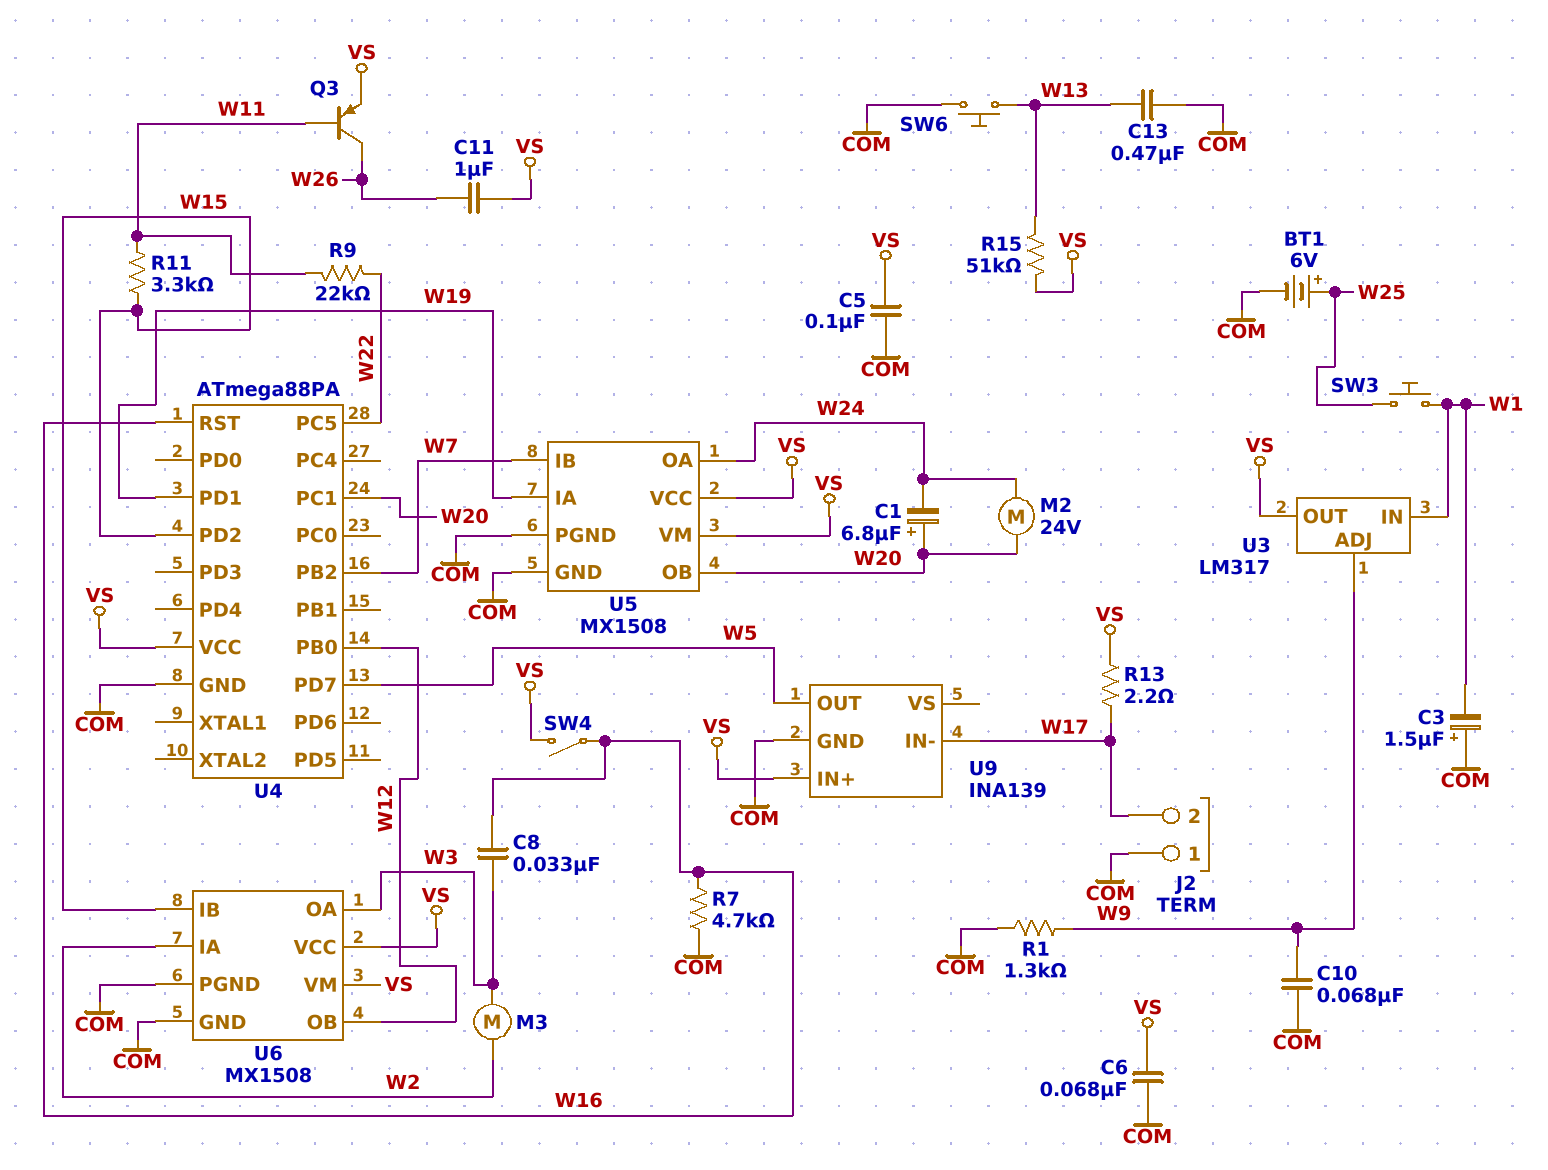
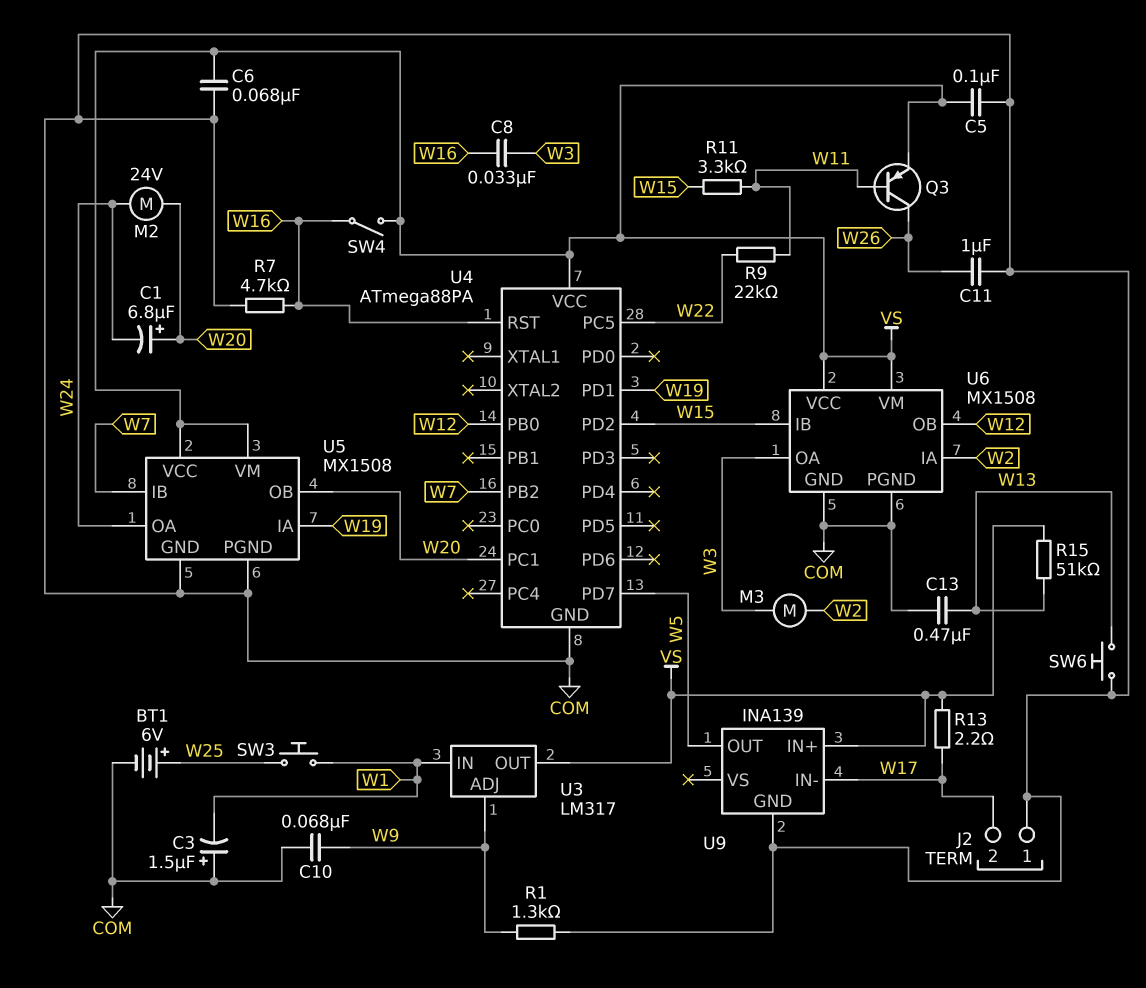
C11: 1uF (VS, W26) -> 1uF (COM, W26)

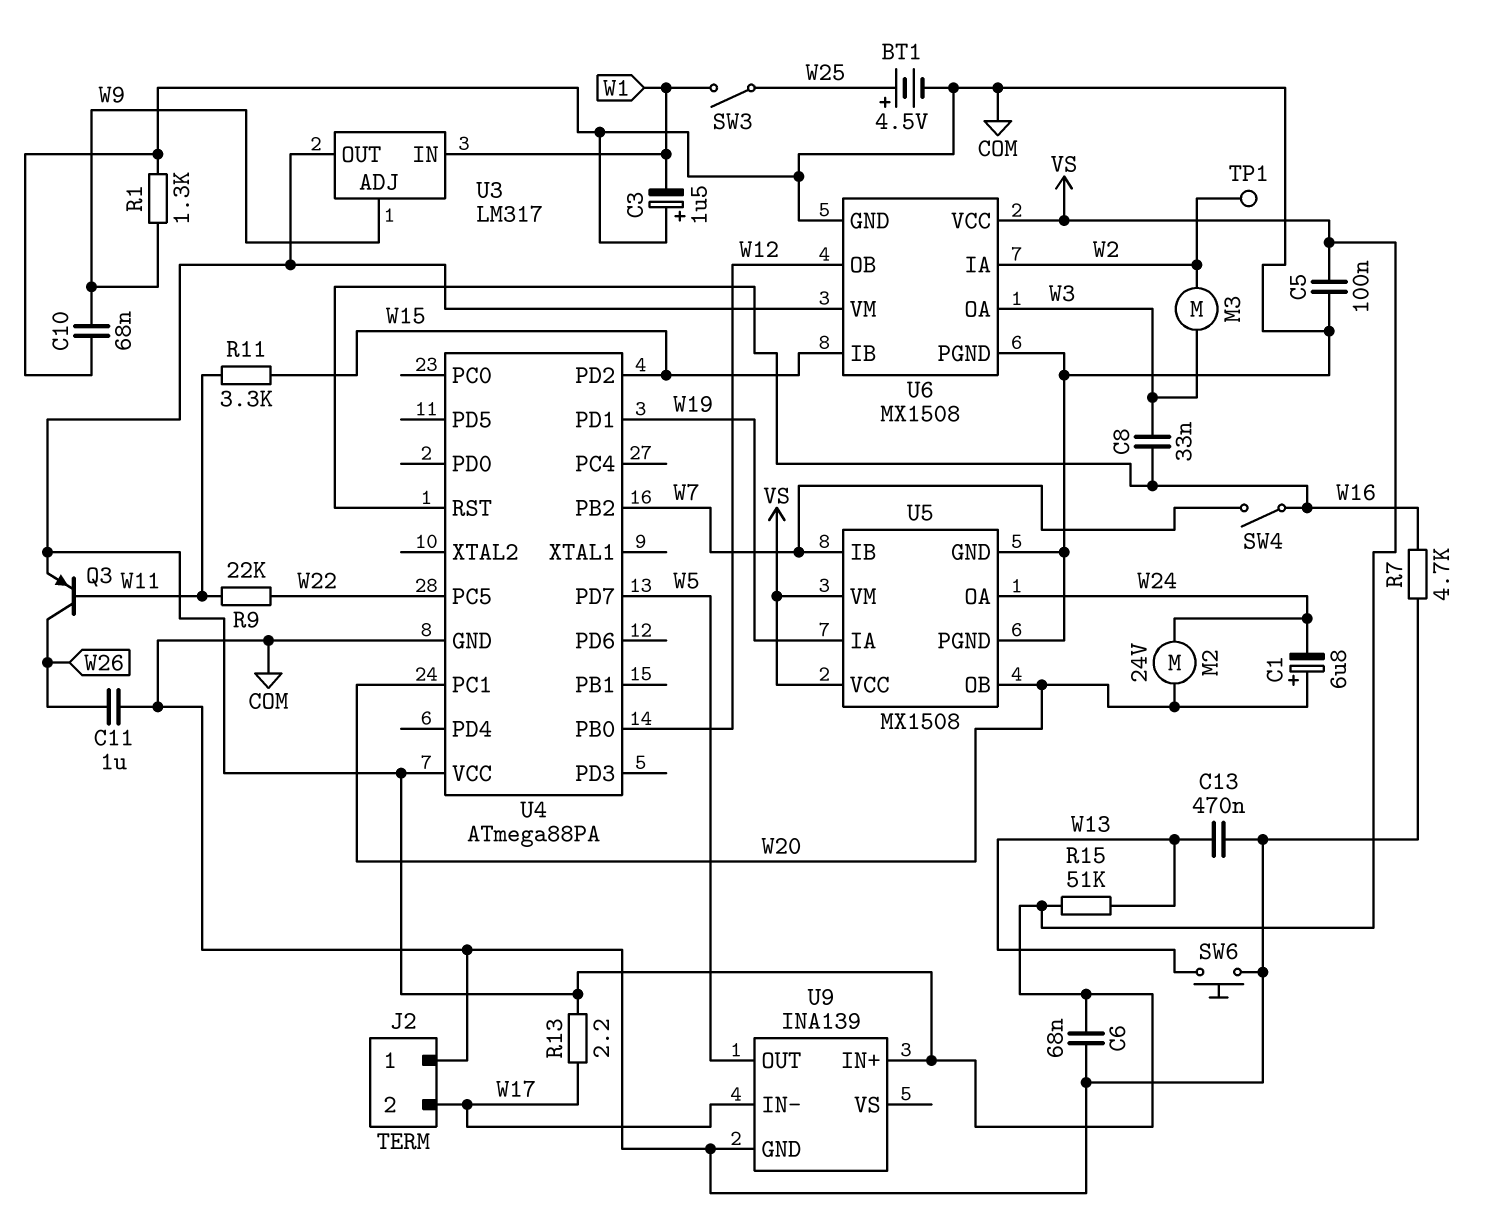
BT1: 6V (plus W25, minus COM) -> 4.5V (plus W25, minus COM)
SW3: button (W1, W25) -> switch (W1, W25)
SW4: switch (VS, W16) -> switch (W7, W16)
TP1: none -> test point (W2)

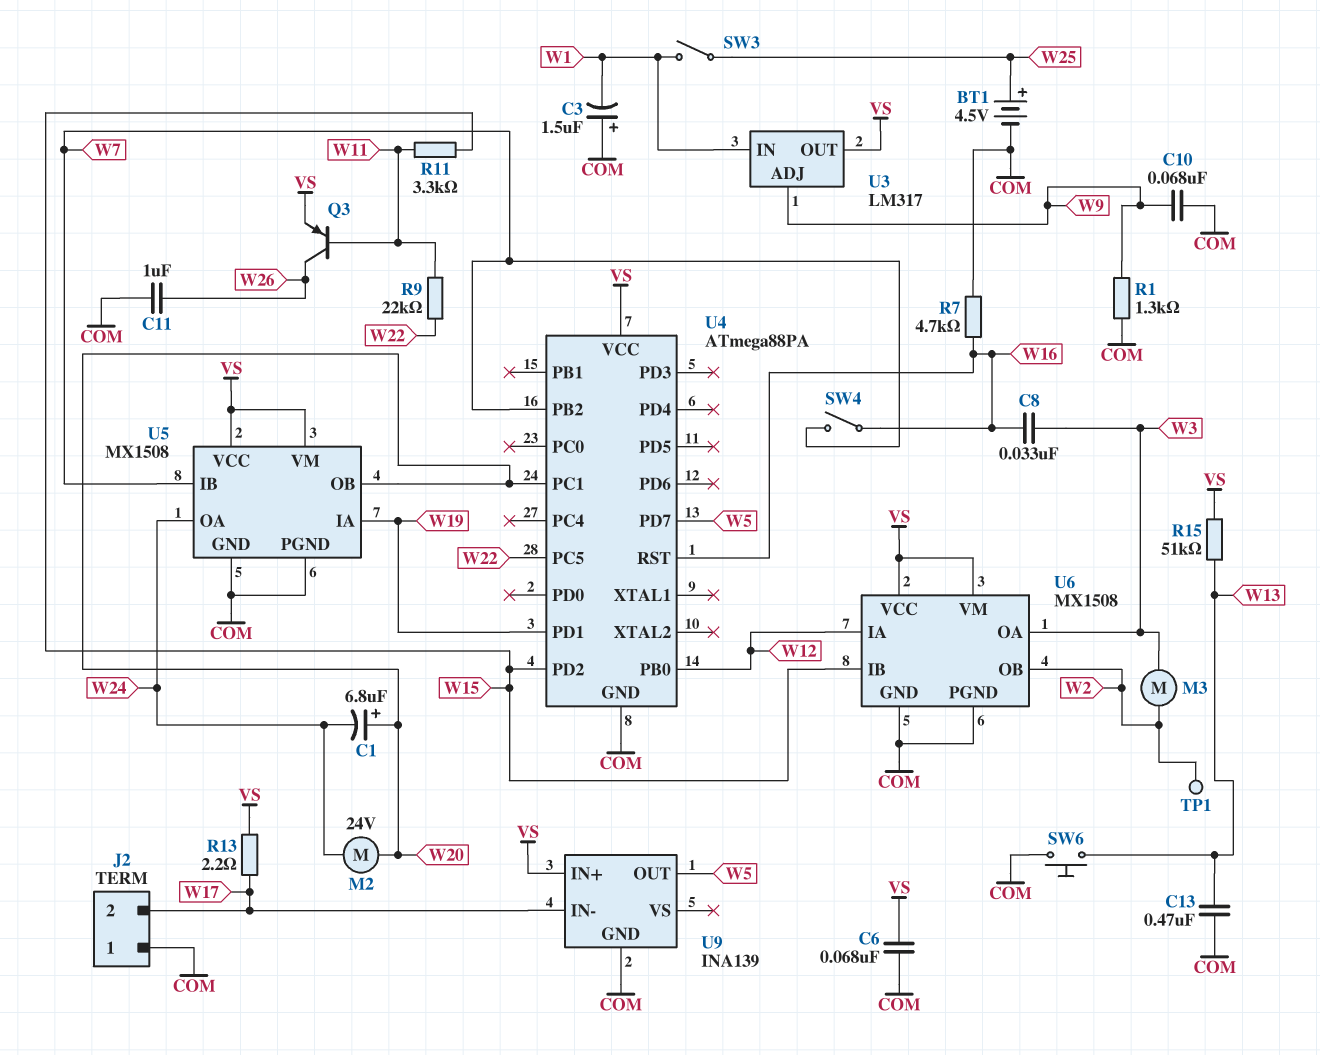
C5: 100nF (COM, VS) -> none
U6 pin IA: W2 -> W12
U6 pin OB: W12 -> W2

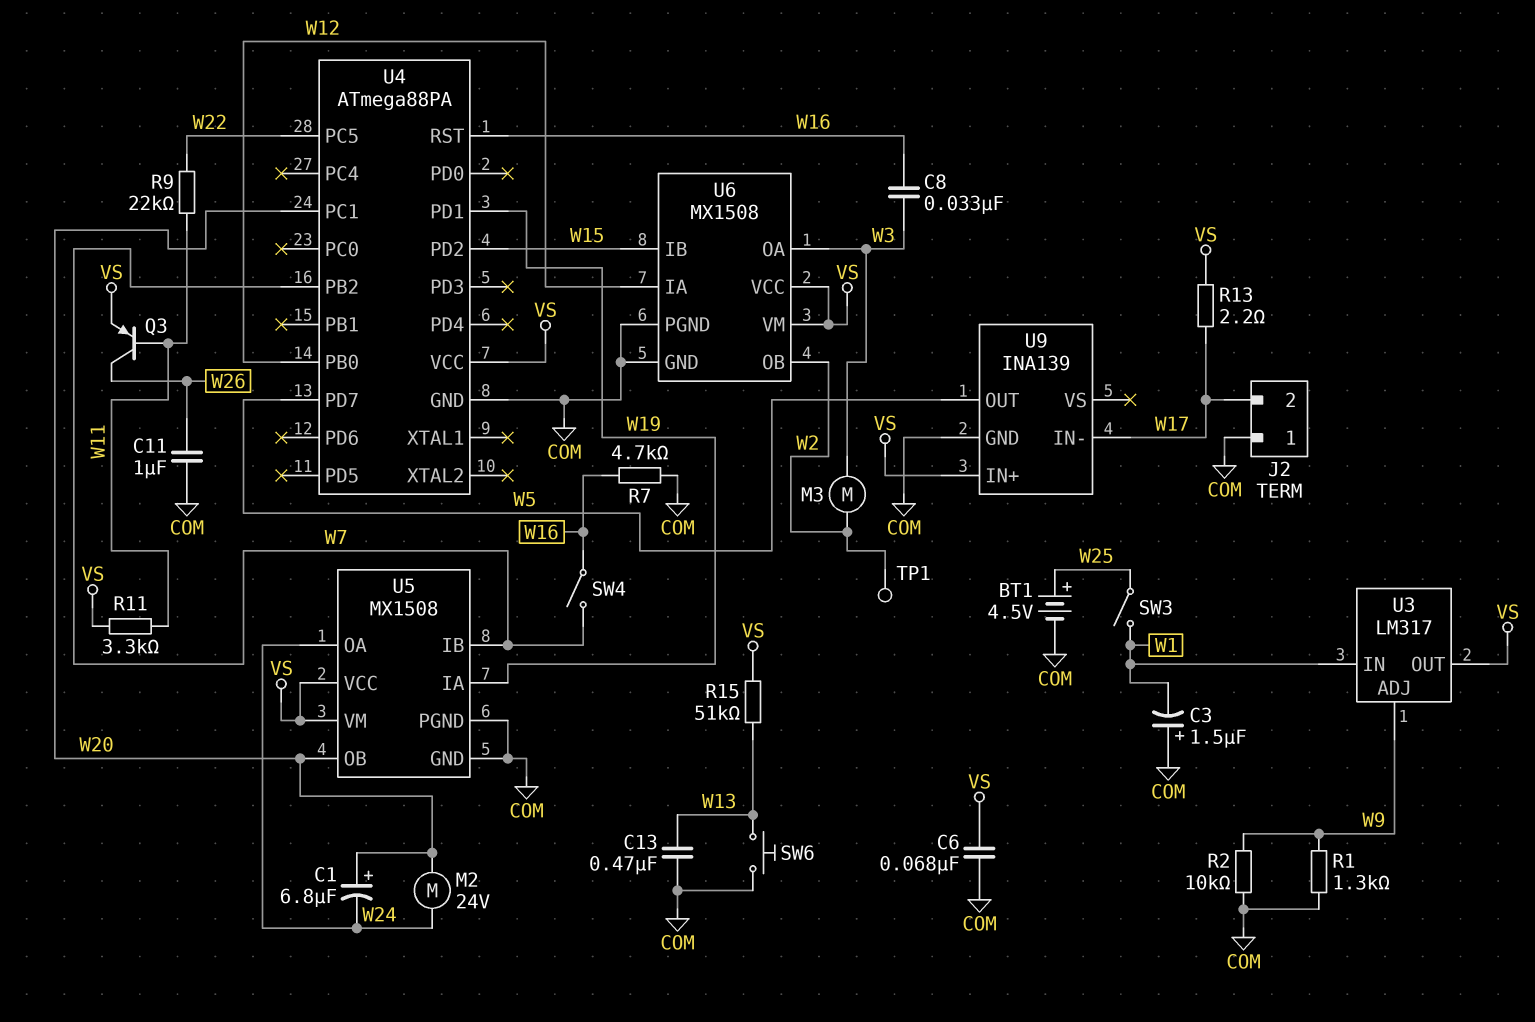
C10: 68nF (COM, W9) -> none
R2: none -> 10k (COM, W9)
R11: 3.3k (W11, W15) -> 3.3k (VS, W11)

